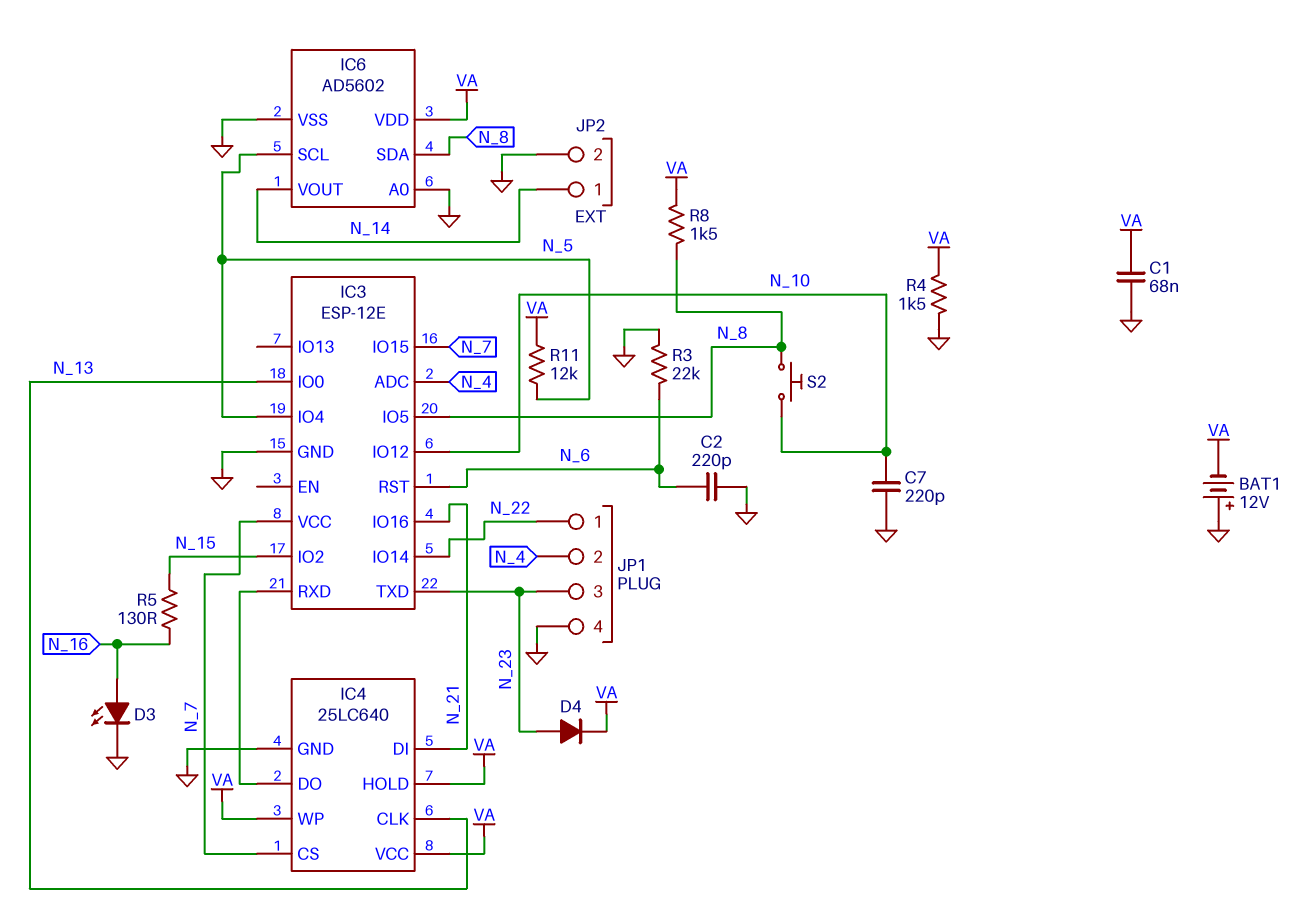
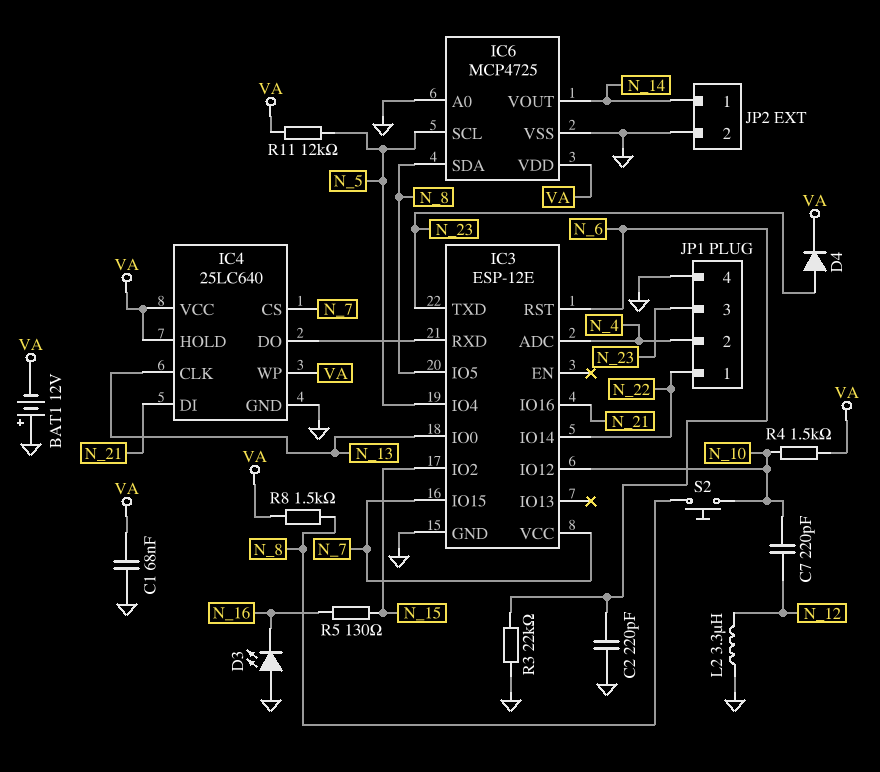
C7: 220pF (GND, N_10) -> 220pF (N_10, N_12)
D3: LED (A N_16, K GND) -> LED (A GND, K N_16)
IC6: AD5602 -> MCP4725
L2: none -> 3.3uH (GND, N_12)
R4: 1.5k (GND, VA) -> 1.5k (N_10, VA)

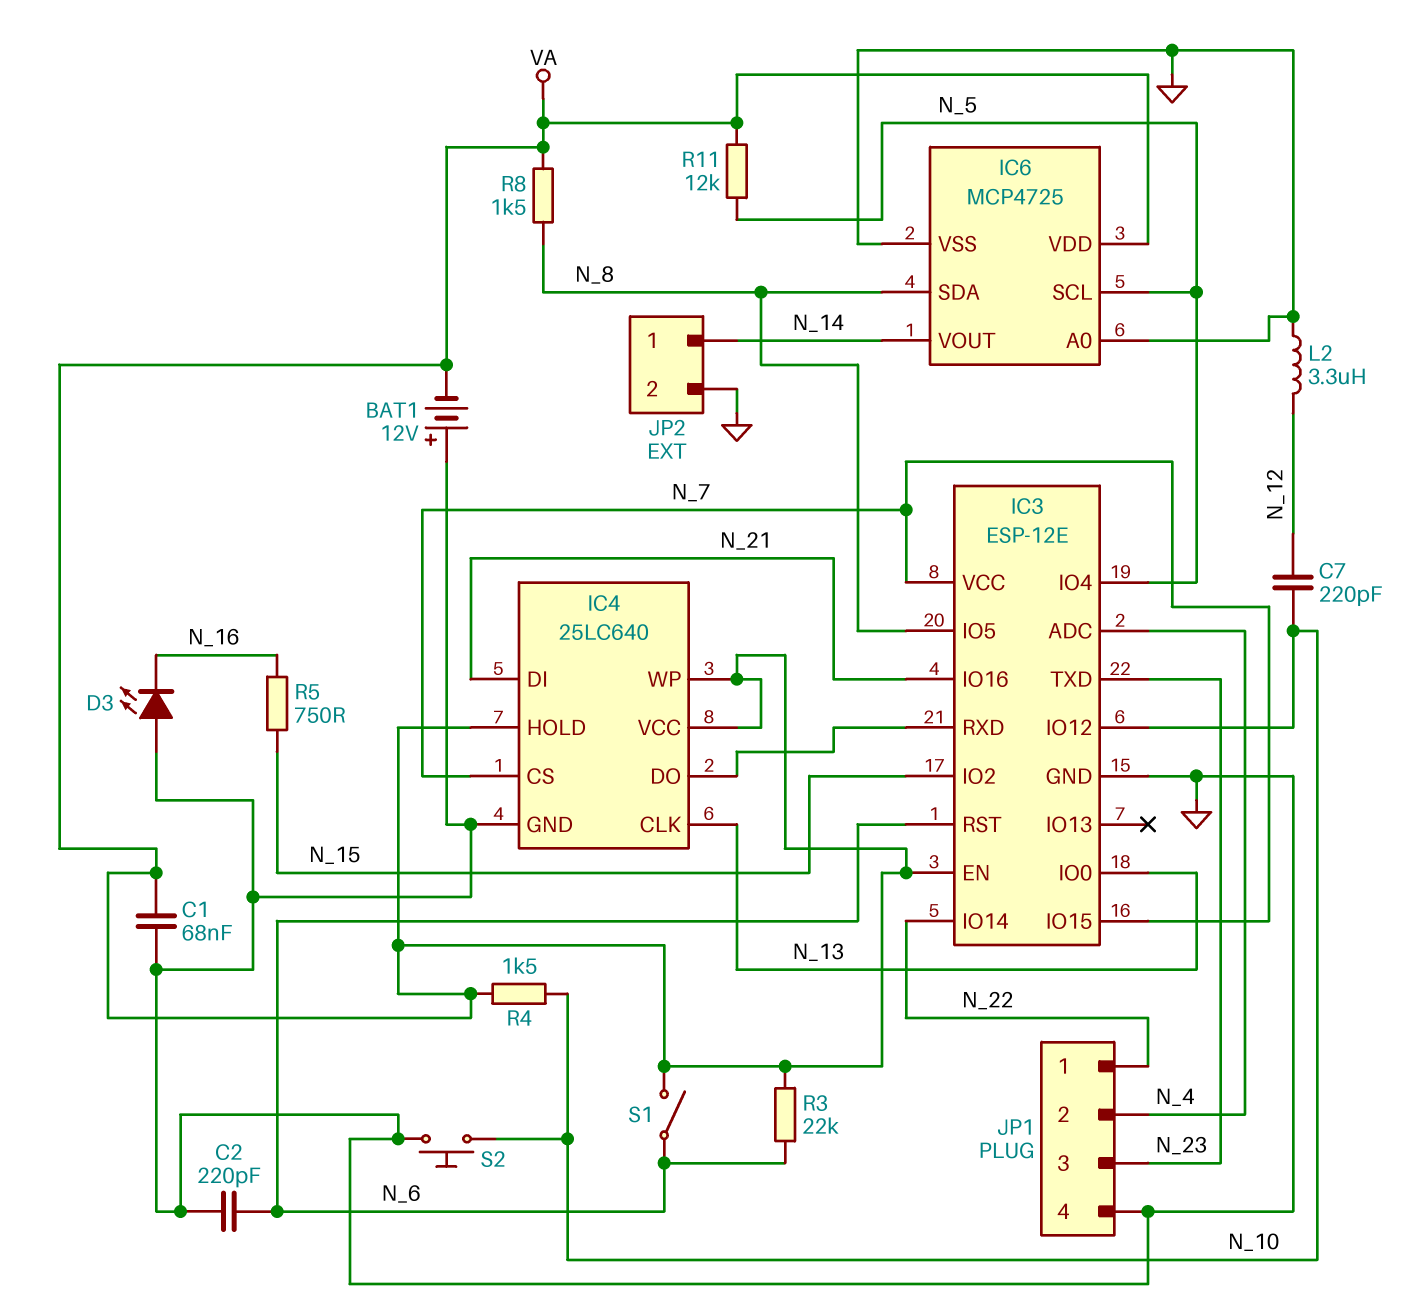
D4: diode (A N_23, K VA) -> none
IC3 pin EN: none -> VA
R3: 22k (GND, N_6) -> 22k (N_6, VA)
R5: 130 (N_15, N_16) -> 750 (N_15, N_16)
S1: none -> switch (N_6, VA)
S2: button (N_8, N_10) -> button (GND, N_10)

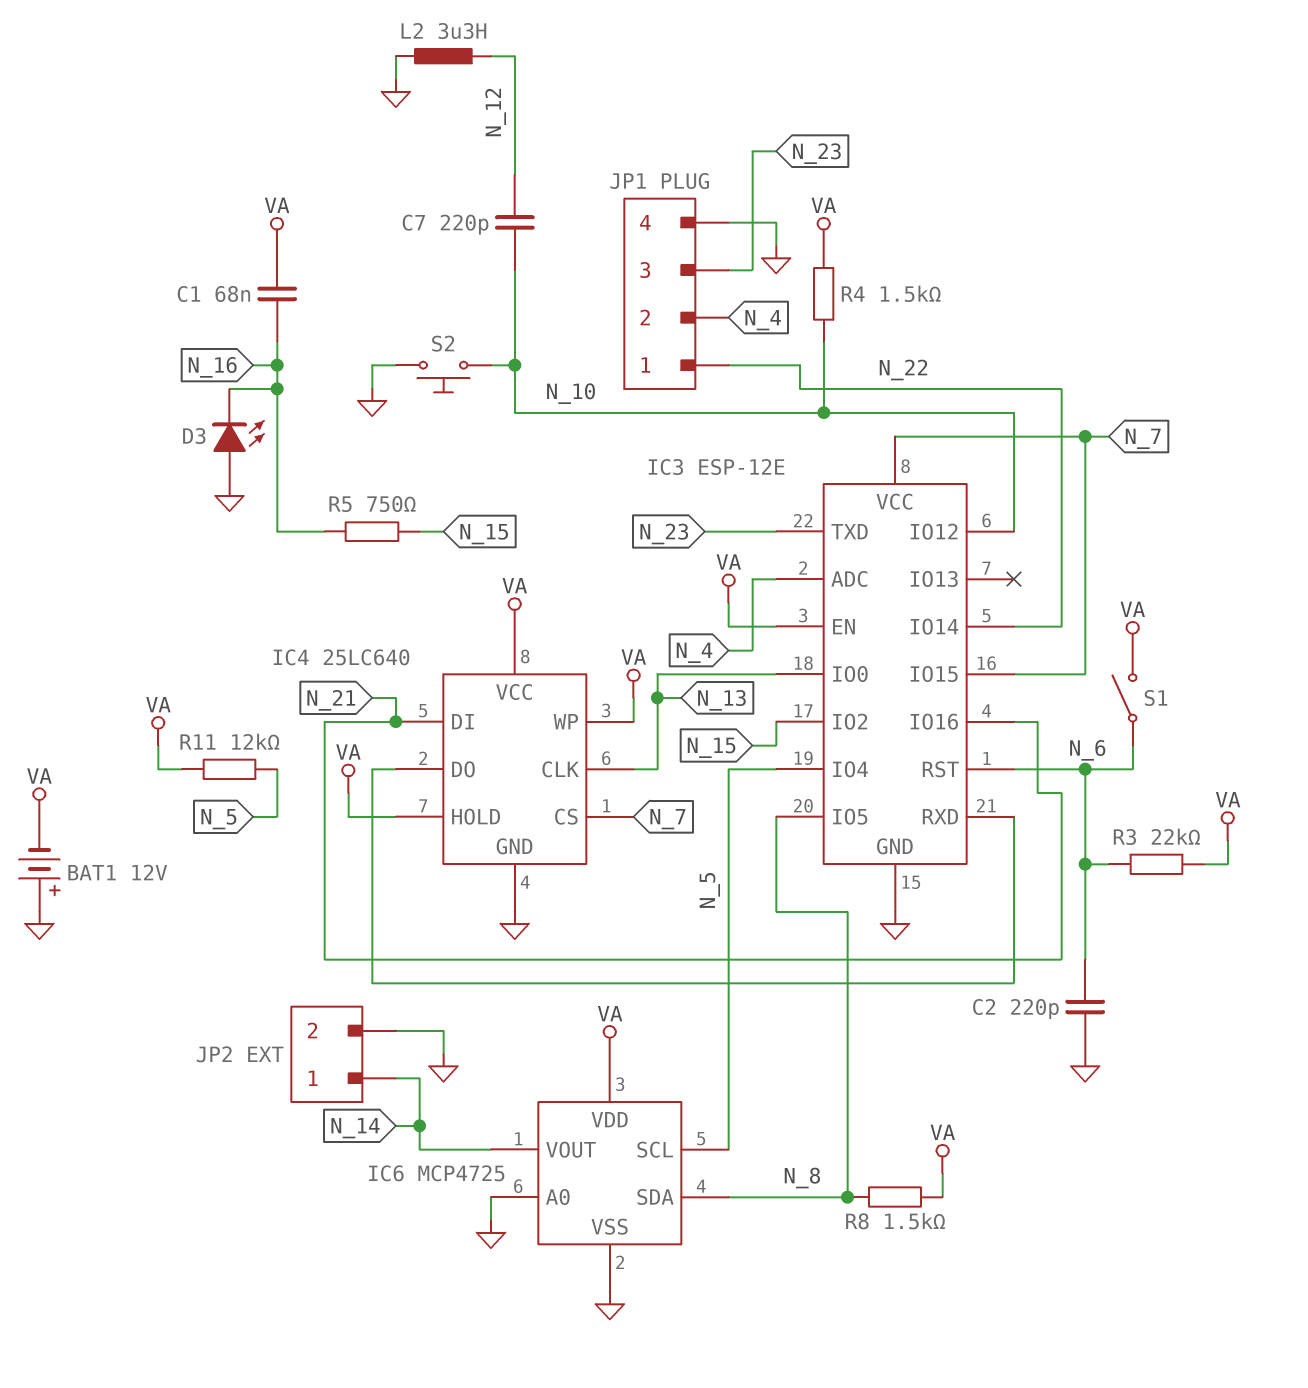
C1: 68nF (GND, VA) -> 68nF (N_16, VA)

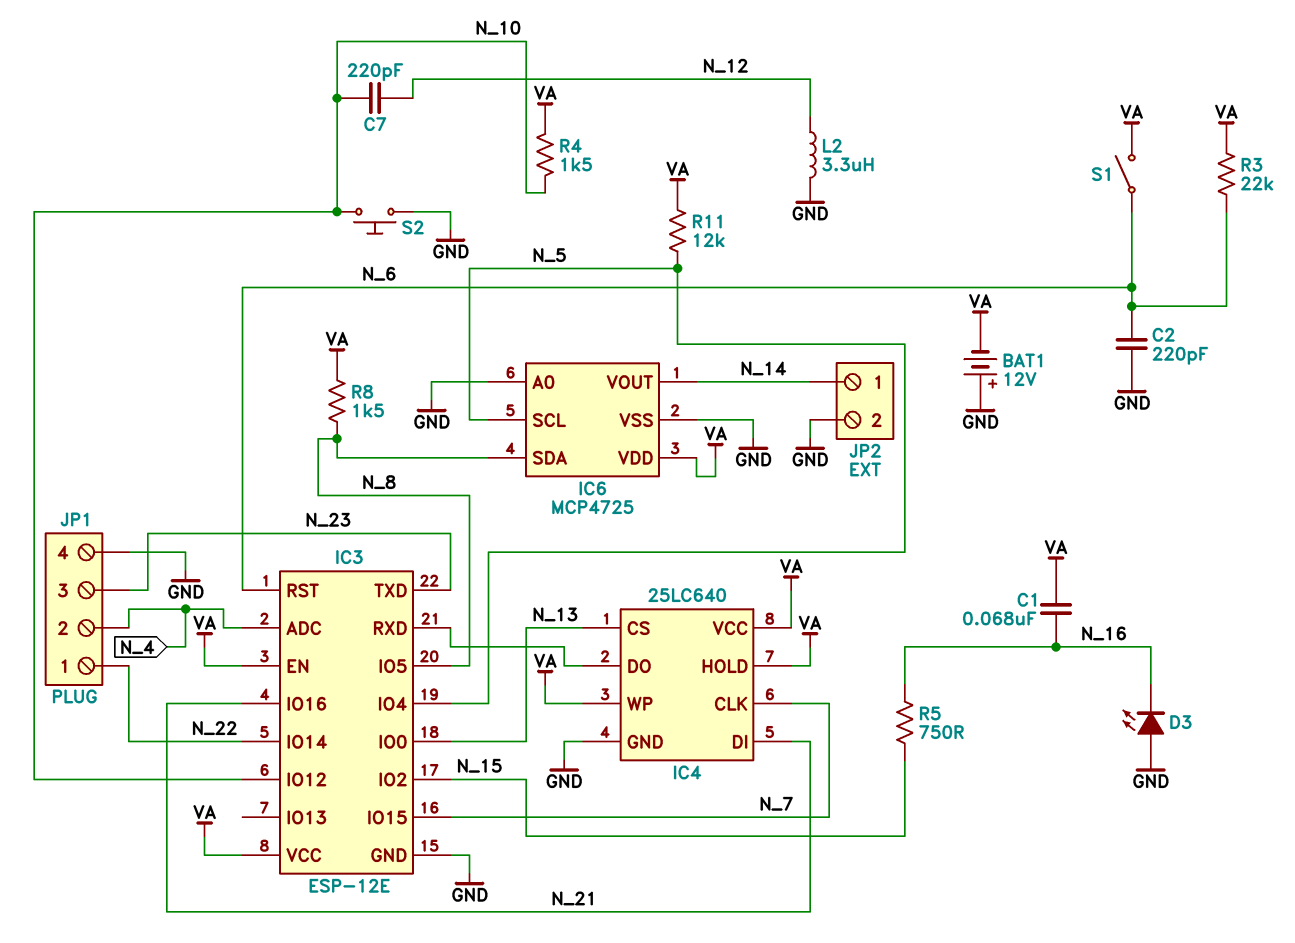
IC3 pin VCC: N_7 -> VA
IC4 pin CLK: N_13 -> N_7
IC4 pin CS: N_7 -> N_13

